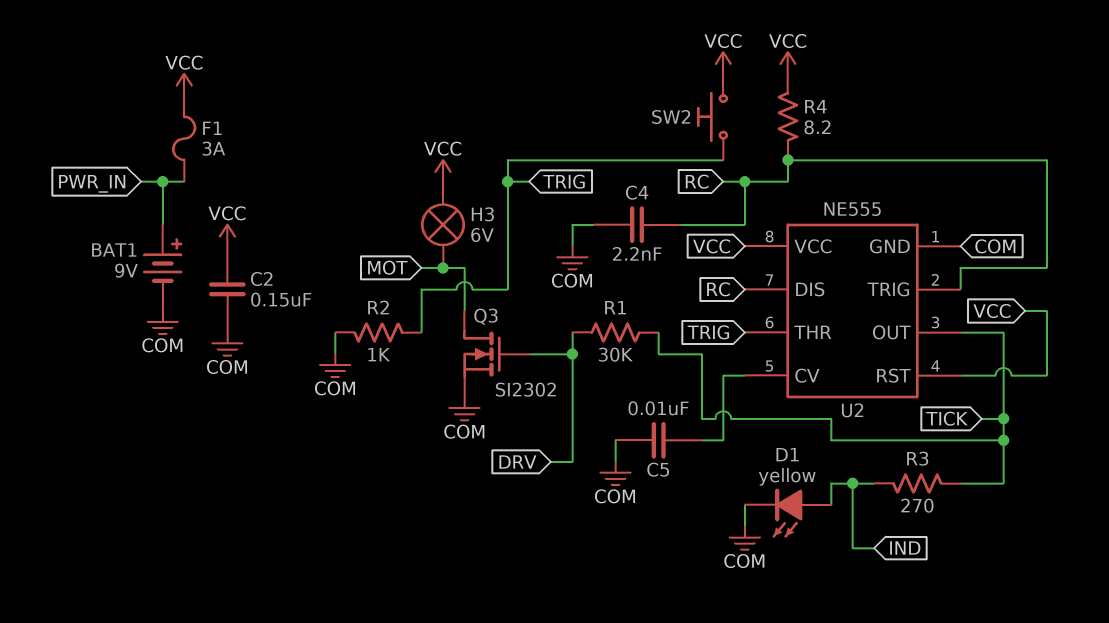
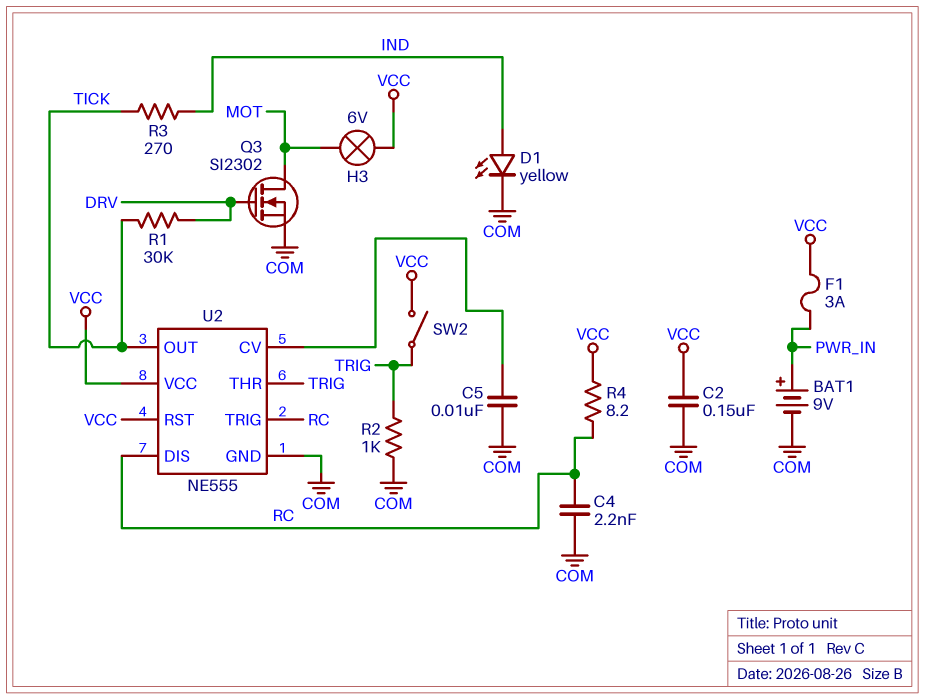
SW2: button (TRIG, VCC) -> switch (TRIG, VCC)

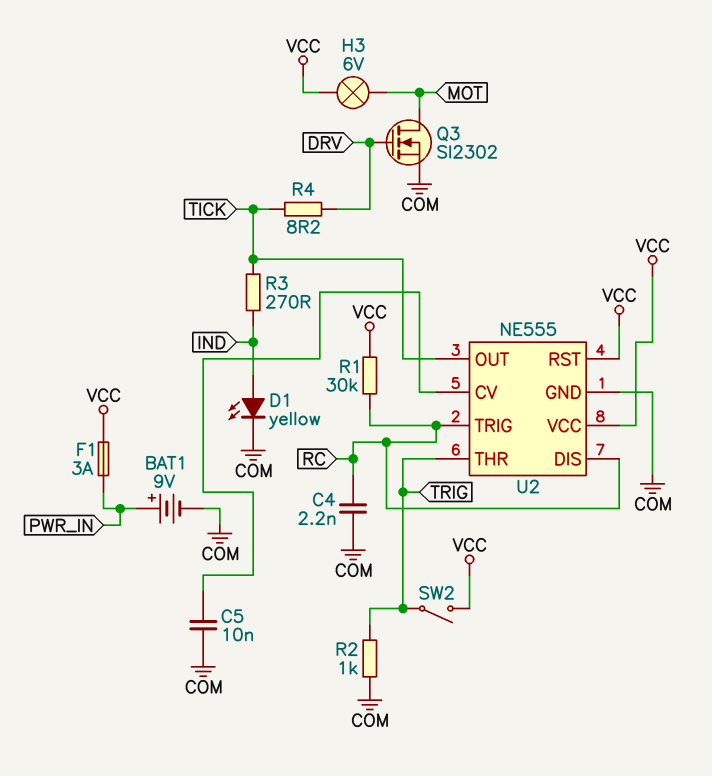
C2: 150nF (COM, VCC) -> none
R1: 30k (DRV, TICK) -> 30k (RC, VCC)
R4: 8.2 (RC, VCC) -> 8.2 (DRV, TICK)

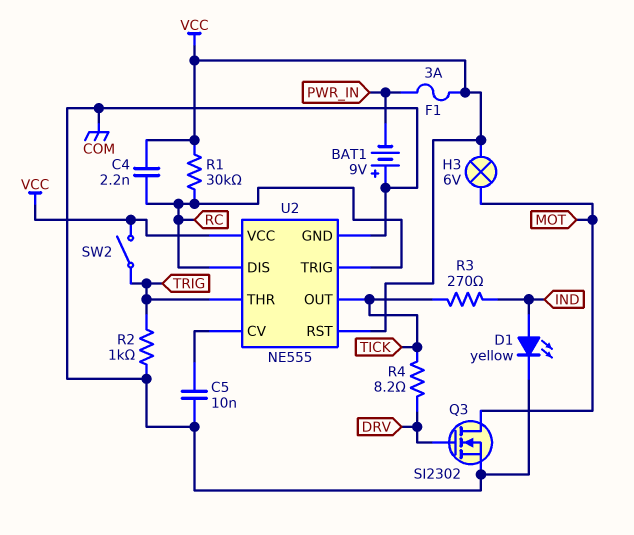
BAT1: 9V (plus PWR_IN, minus COM) -> 9V (plus COM, minus PWR_IN)
C4: 2.2nF (COM, RC) -> 2.2nF (RC, VCC)

